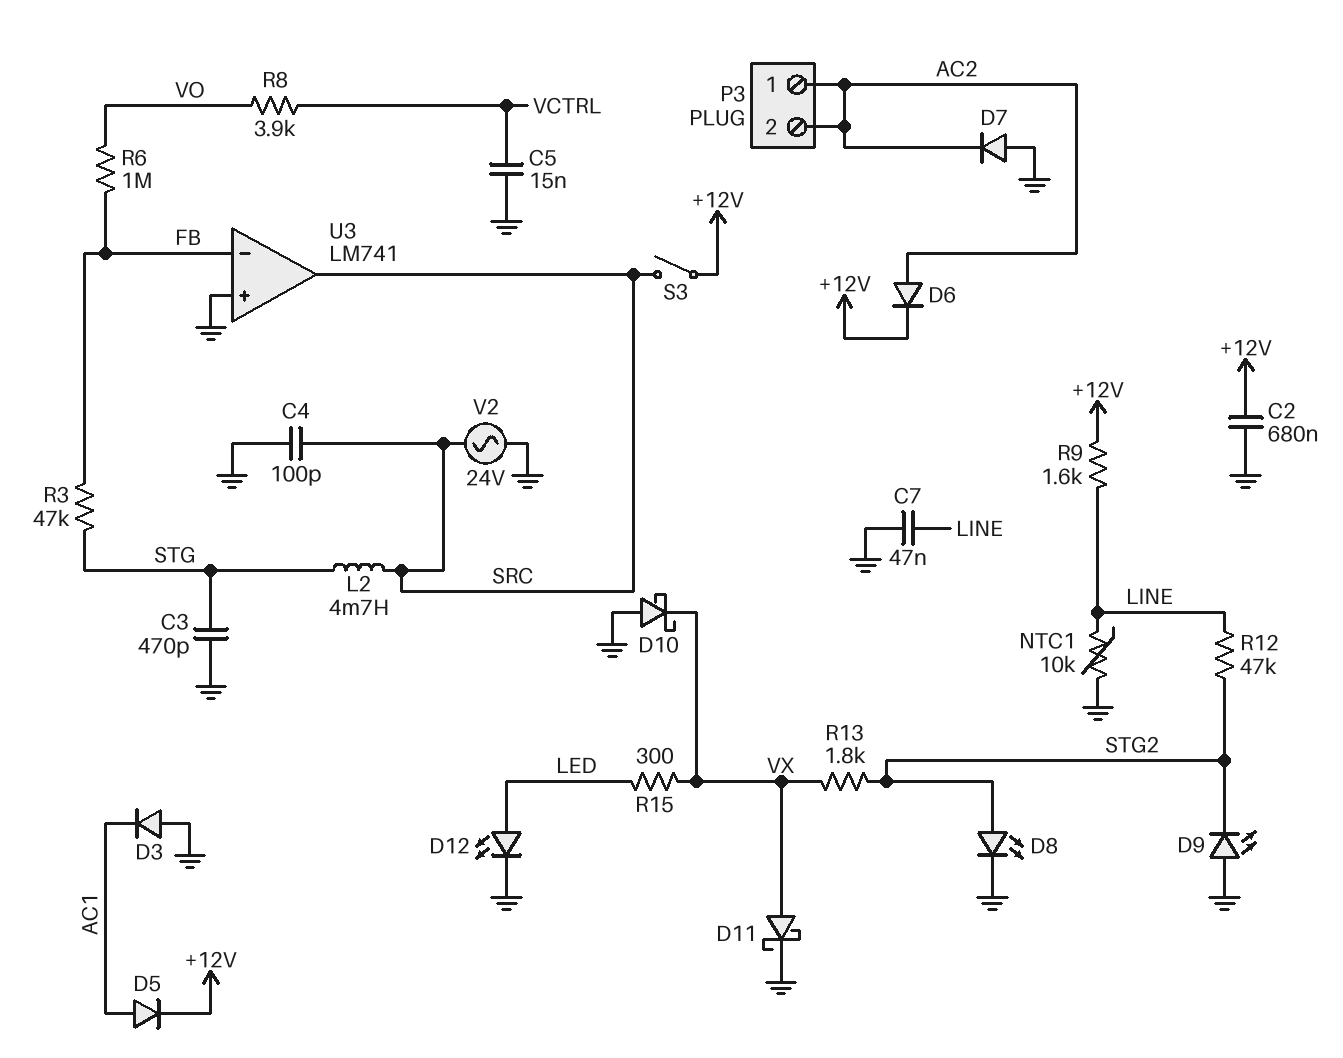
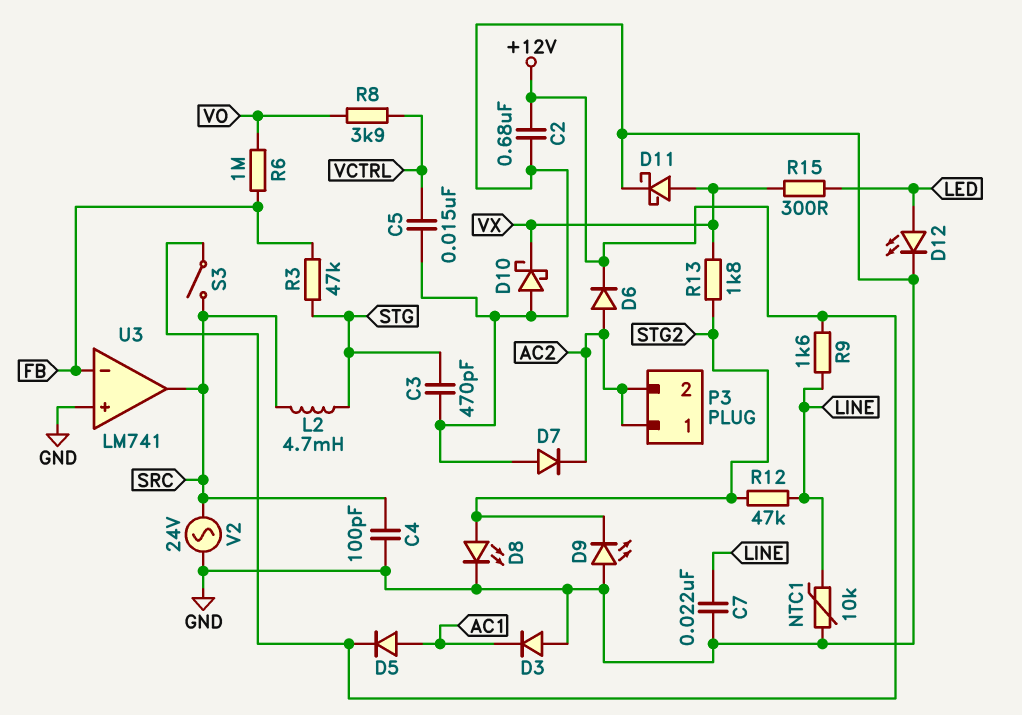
C7: 47nF (GND, LINE) -> 22nF (GND, LINE)

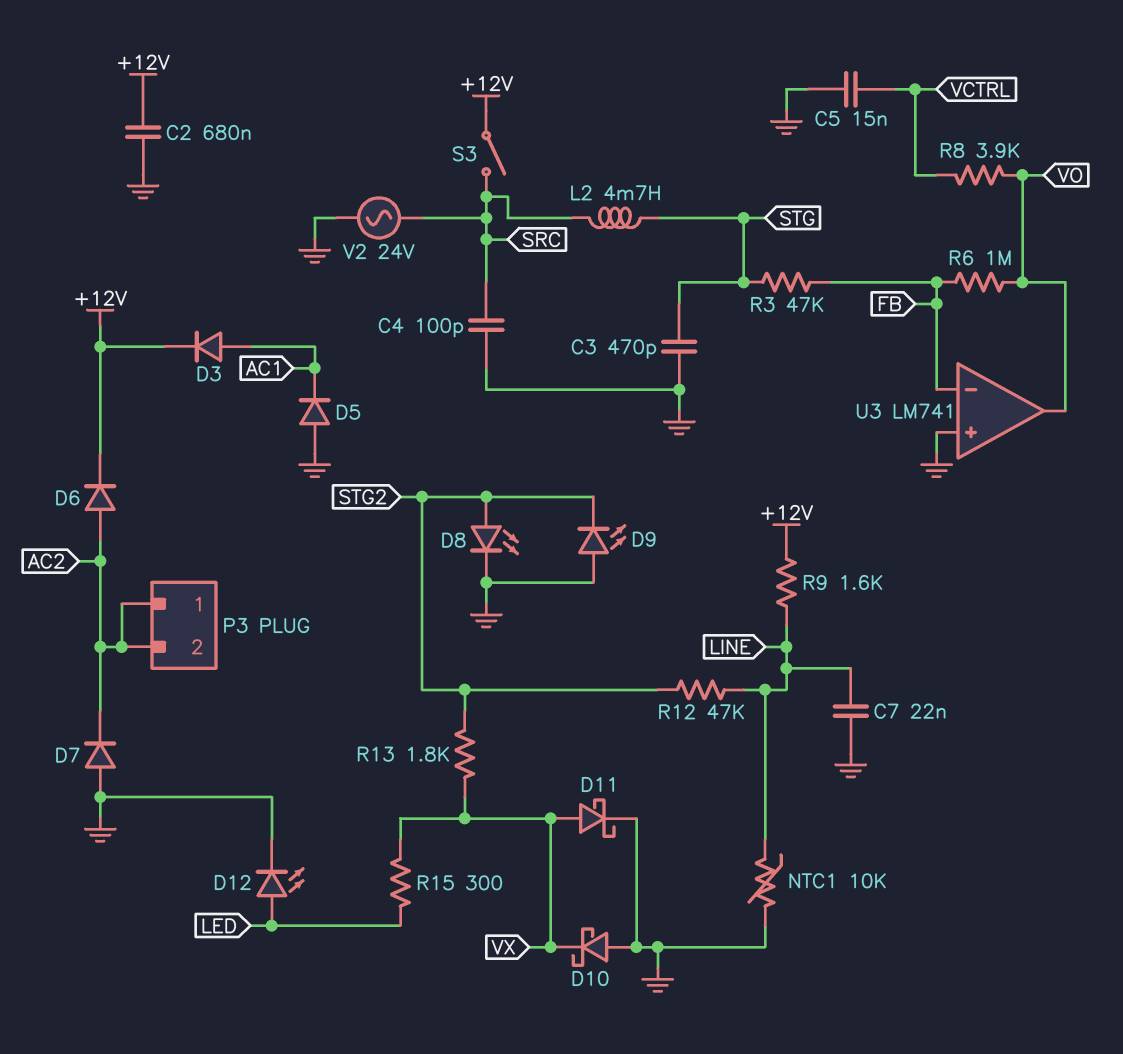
D3: diode (A GND, K AC1) -> diode (A AC1, K +12V)
D5: diode (A AC1, K +12V) -> diode (A GND, K AC1)
U3 pin out: SRC -> VO

